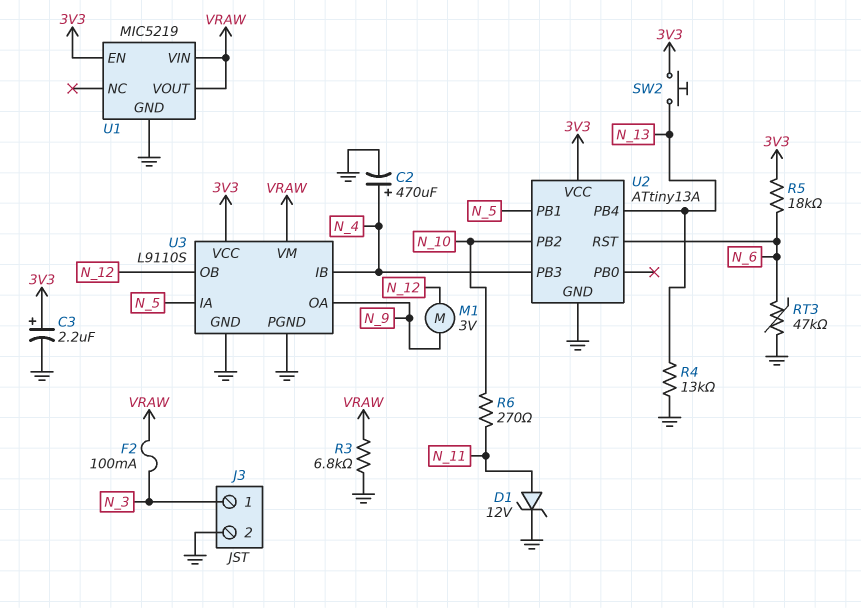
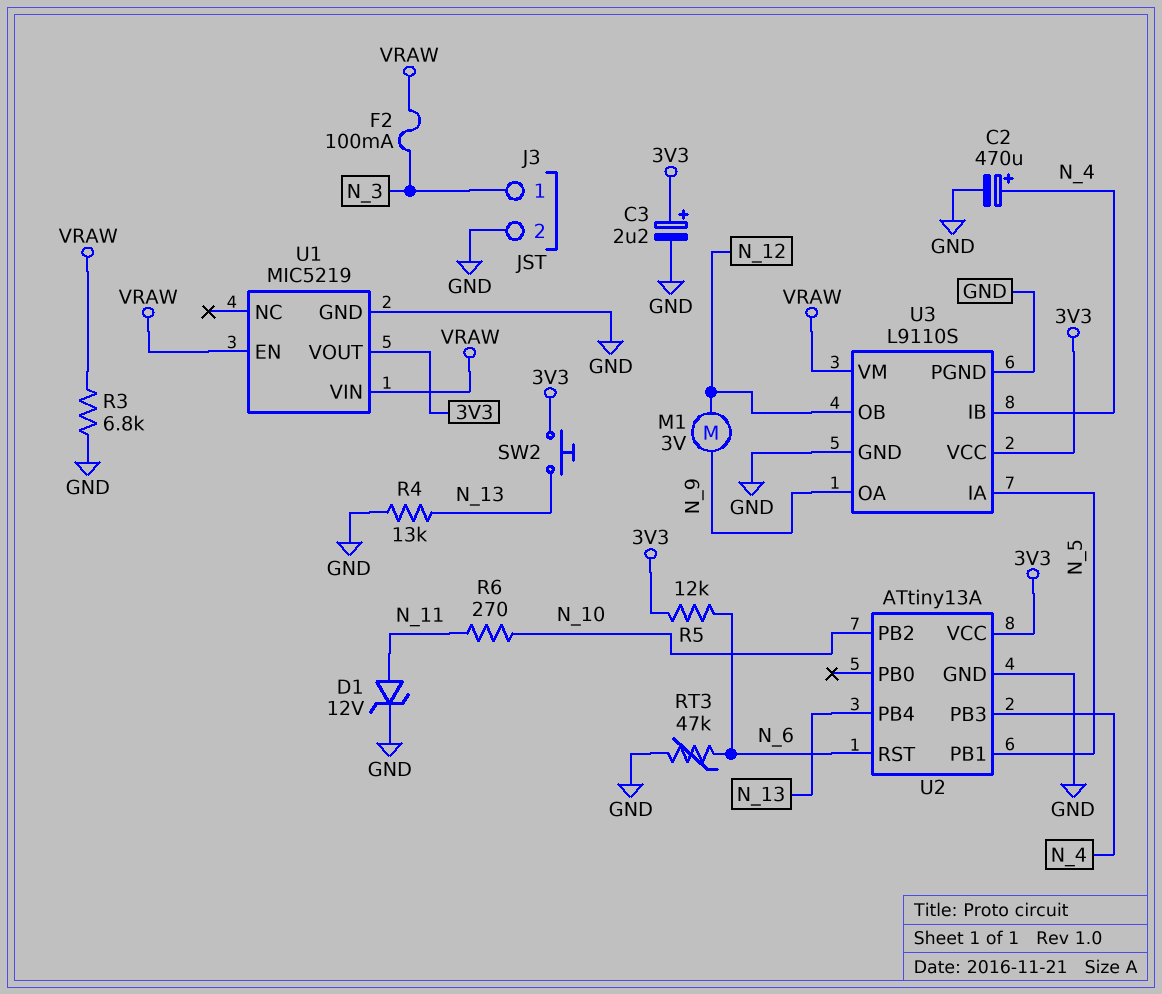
R5: 18k (3V3, N_6) -> 12k (3V3, N_6)
U1 pin EN: 3V3 -> VRAW
U1 pin VOUT: VRAW -> 3V3

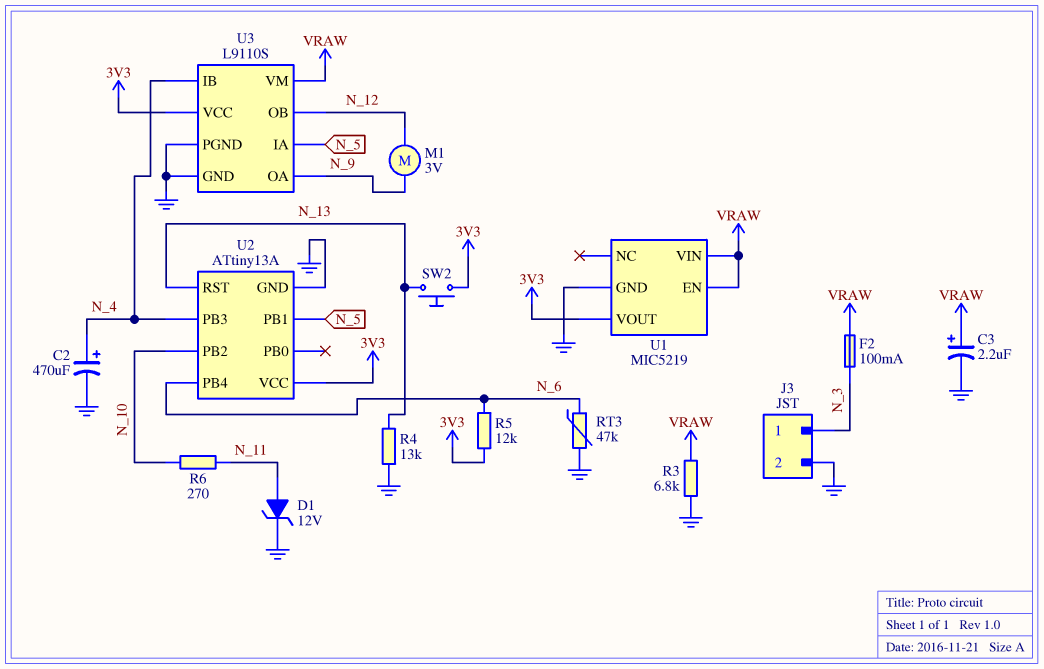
C3: 2.2uF (plus 3V3, minus GND) -> 2.2uF (plus VRAW, minus GND)
U2 pin PB4: N_13 -> N_6
U2 pin RST: N_6 -> N_13

